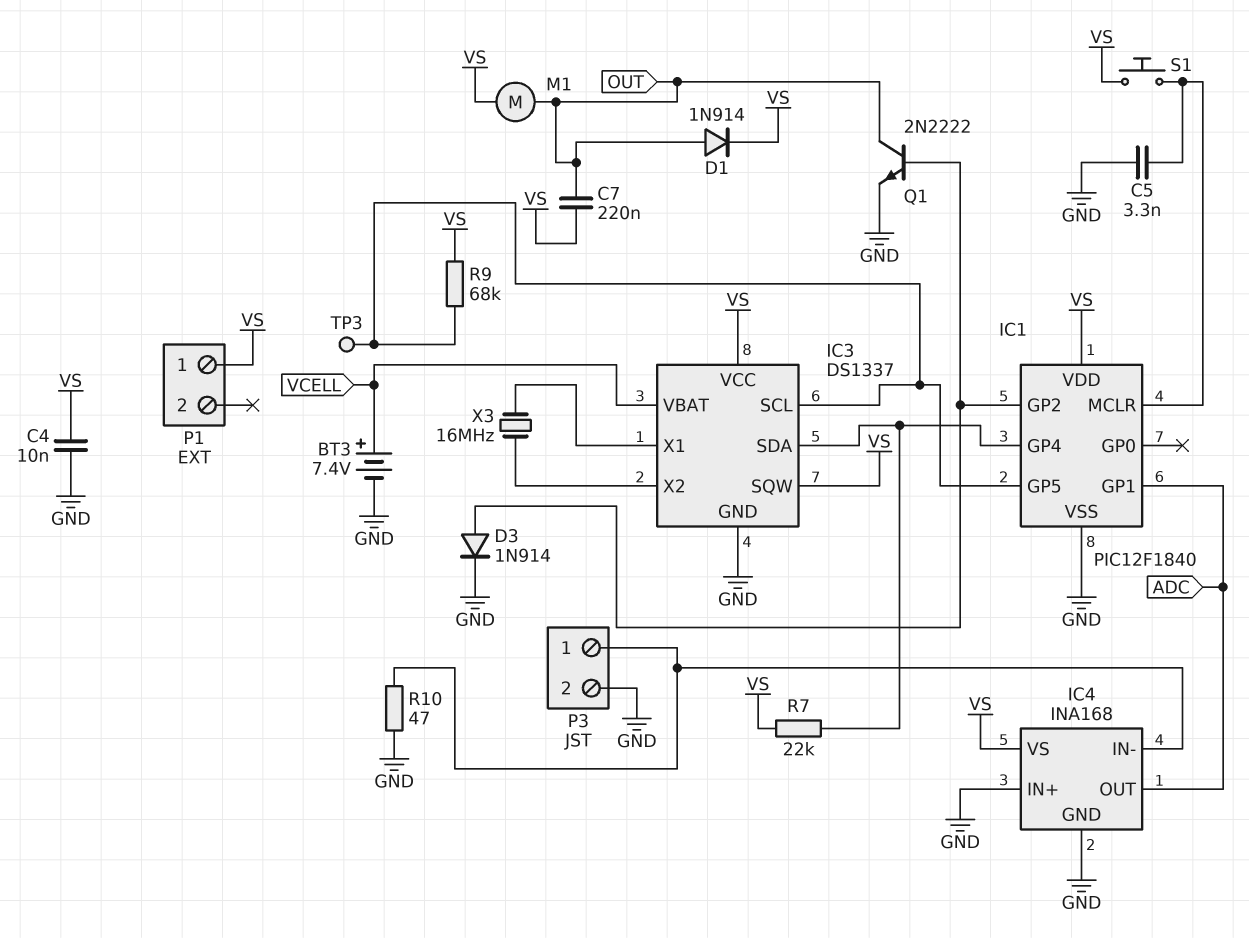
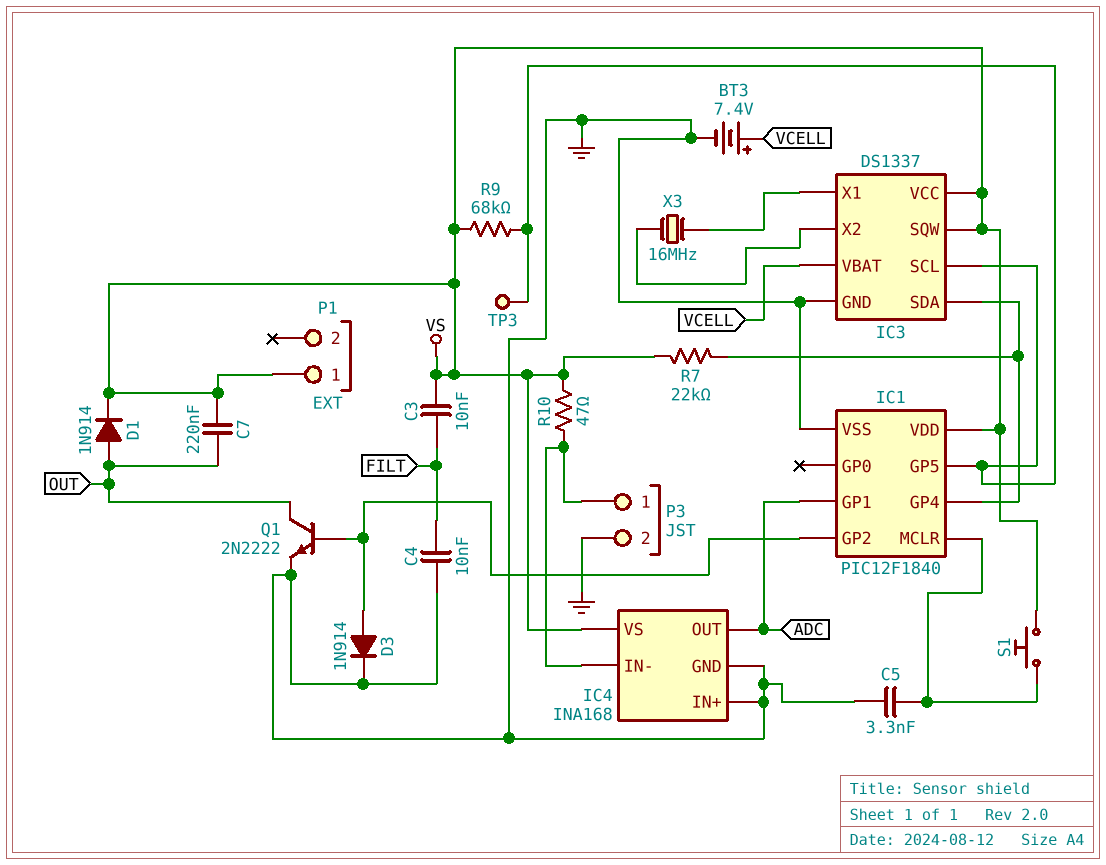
C3: none -> 10nF (FILT, VS)
C4: 10nF (GND, VS) -> 10nF (FILT, GND)
M1: motor (OUT, VS) -> none
R10: 47 (GND, IC4/IN-) -> 47 (IC4/IN-, VS)

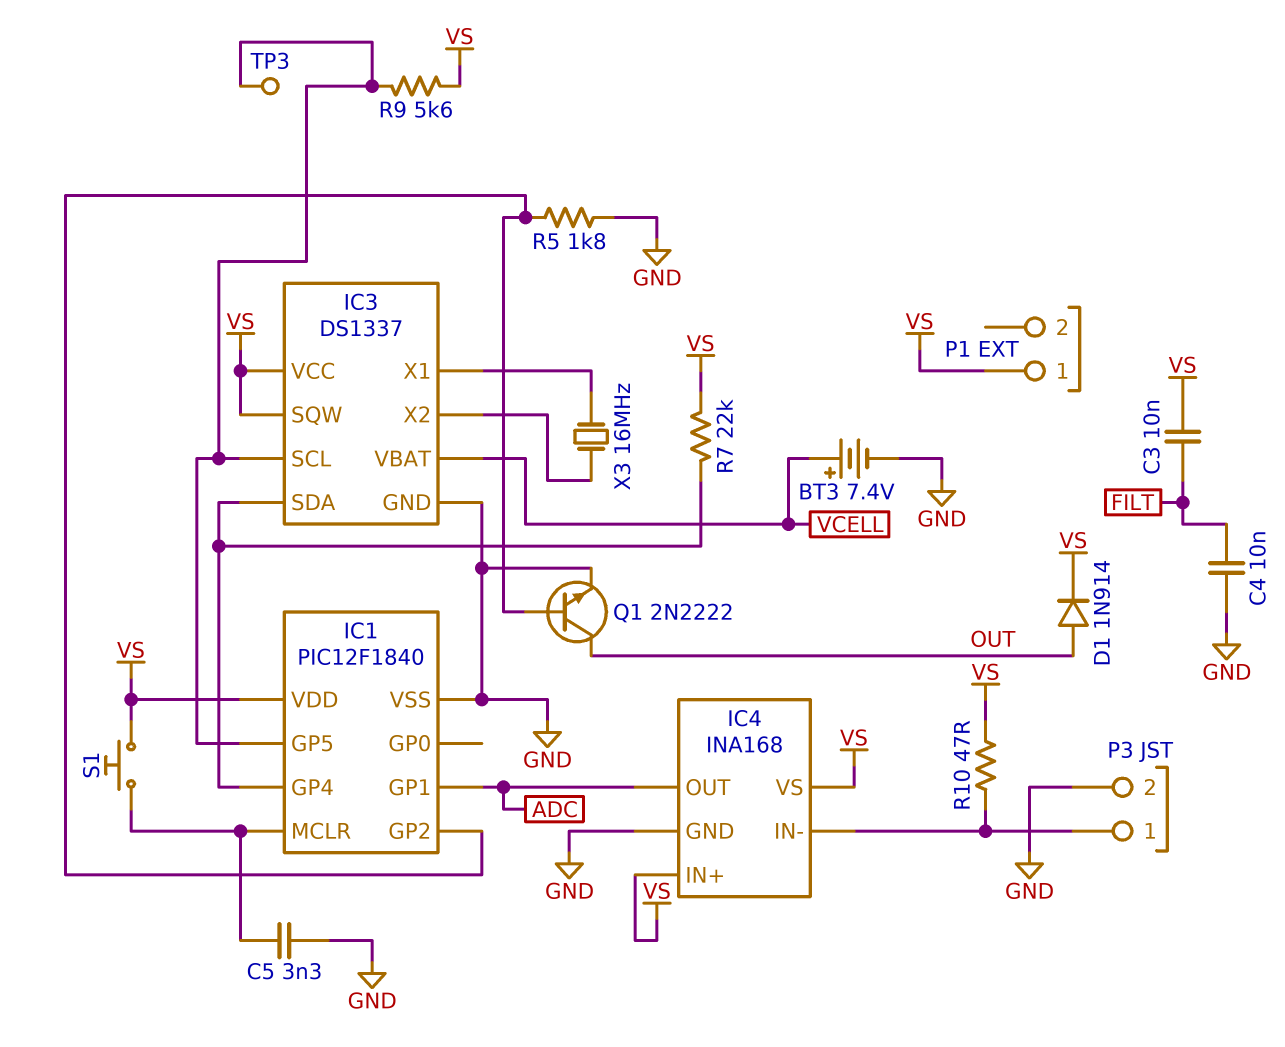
C7: 220nF (OUT, VS) -> none
D3: diode 1N914 (A IC1/GP2, K GND) -> none
IC4 pin IN+: GND -> VS
R5: none -> 1.8k (GND, IC1/GP2)
R9: 68k (IC1/GP5, VS) -> 5.6k (IC1/GP5, VS)

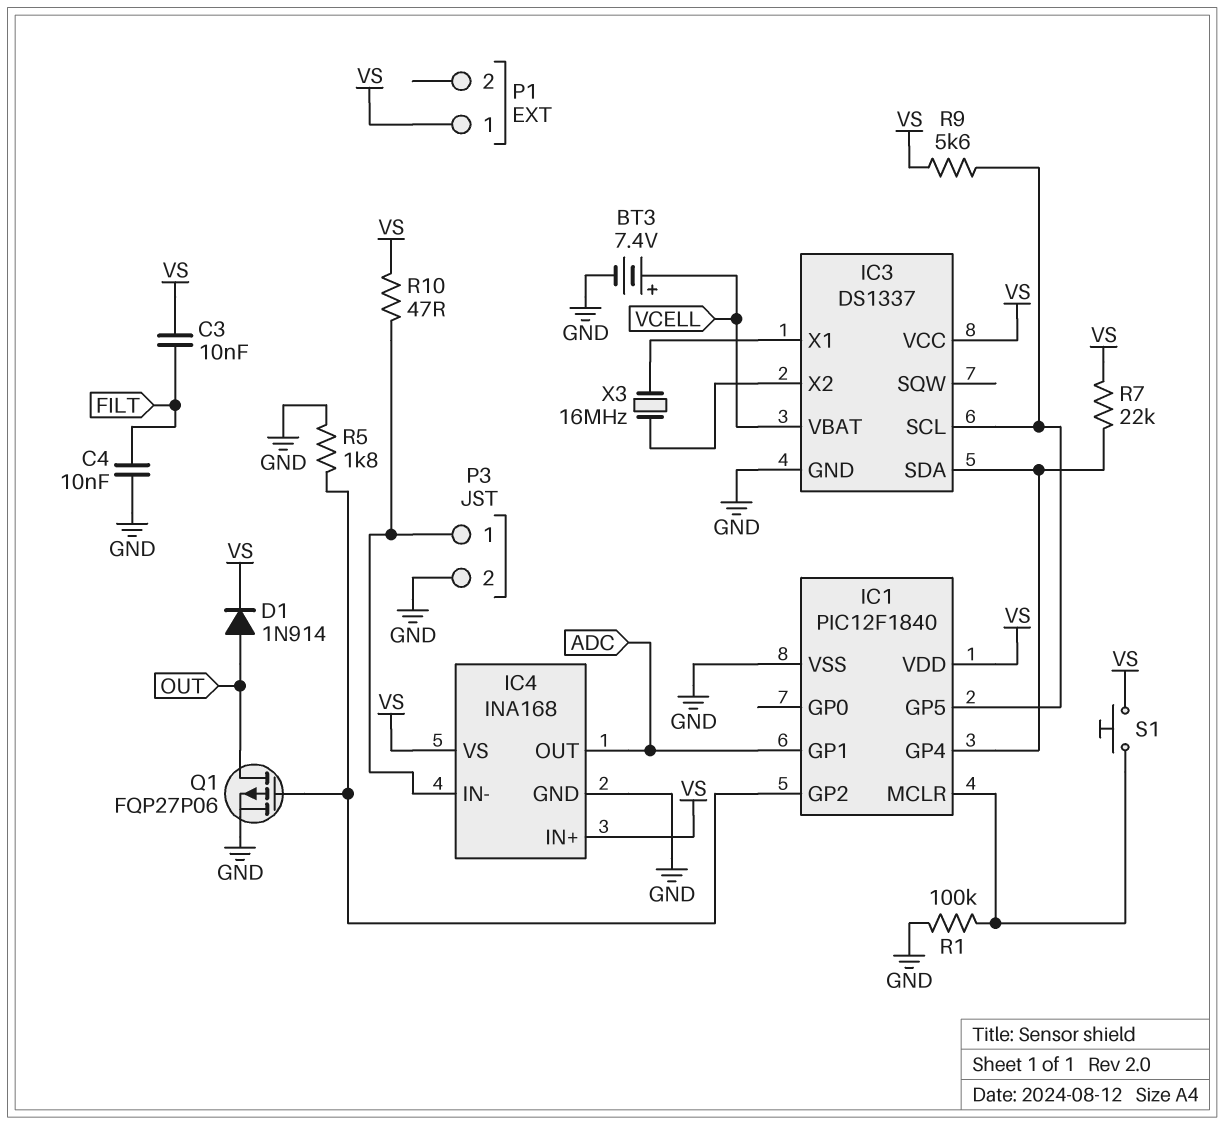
C5: 3.3nF (GND, IC1/MCLR) -> none
IC3 pin SQW: VS -> none
Q1: NPN 2N2222 (B IC1/GP2, C OUT, E GND) -> PMOS FQP27P06 (G IC1/GP2, D OUT, S GND)
R1: none -> 100k (GND, IC1/MCLR)
TP3: test point (IC1/GP5) -> none

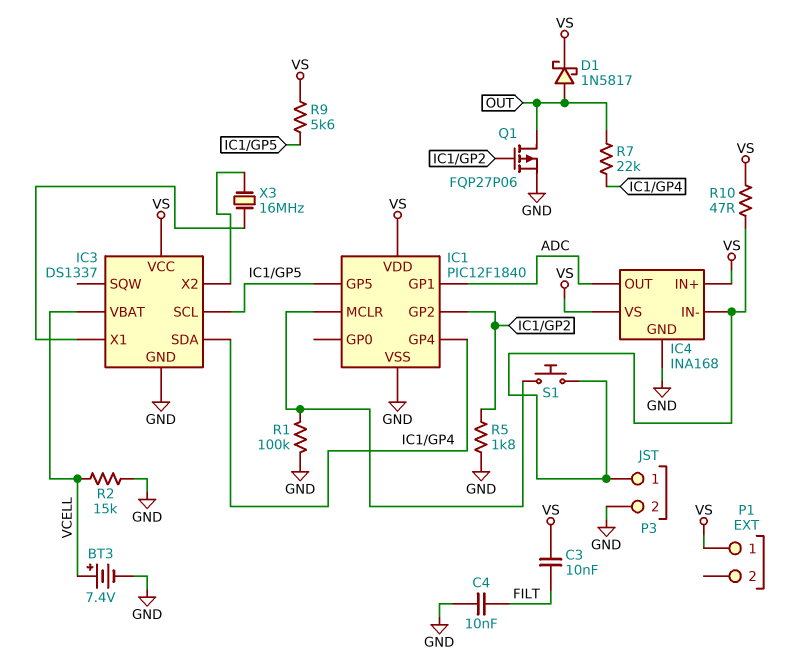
D1: diode 1N914 (A OUT, K VS) -> schottky 1N5817 (A OUT, K VS)
R2: none -> 15k (GND, VCELL)
R7: 22k (IC1/GP4, VS) -> 22k (IC1/GP4, OUT)
S1: button (IC1/MCLR, VS) -> button (IC1/MCLR, IC4/IN-)

